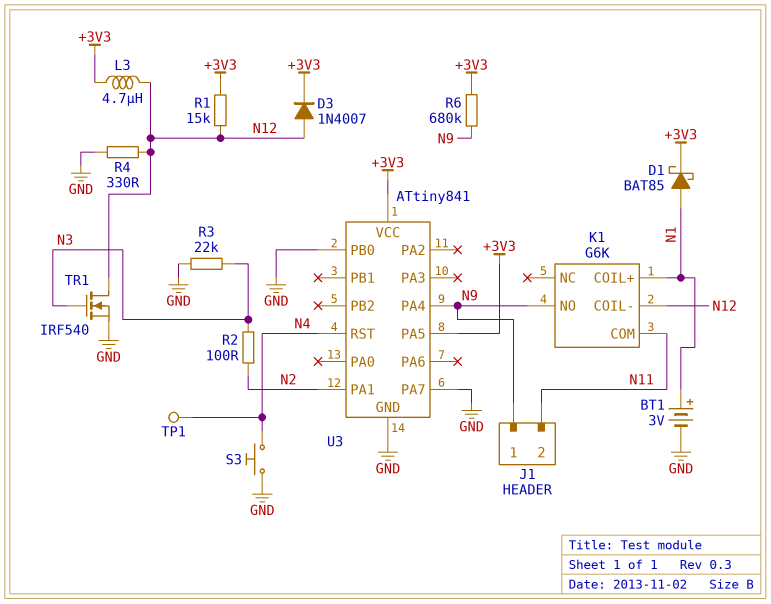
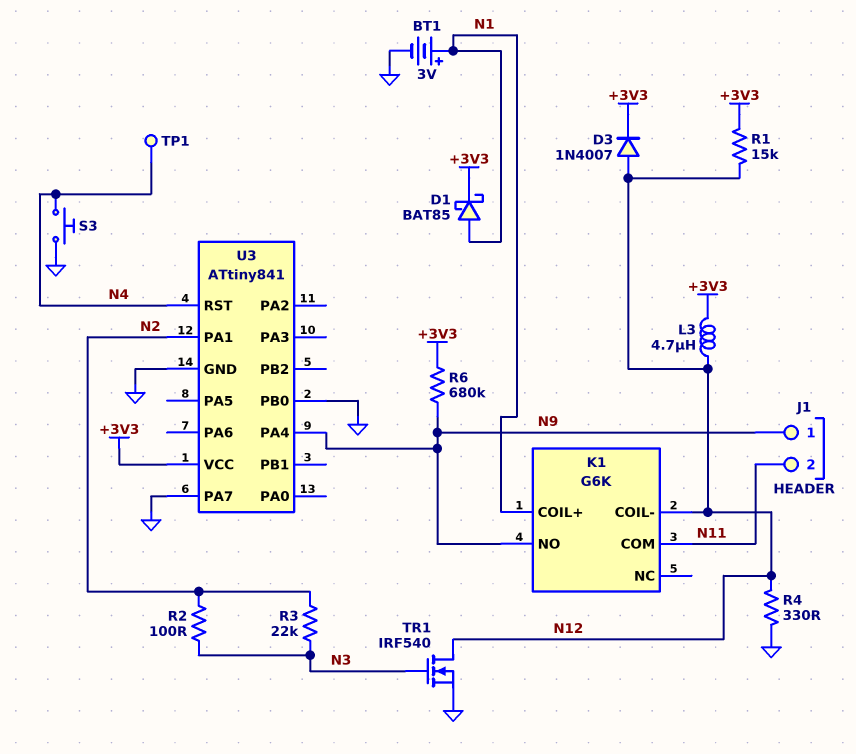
R3: 22k (GND, N3) -> 22k (N2, N3)
U3 pin PA5: +3V3 -> none

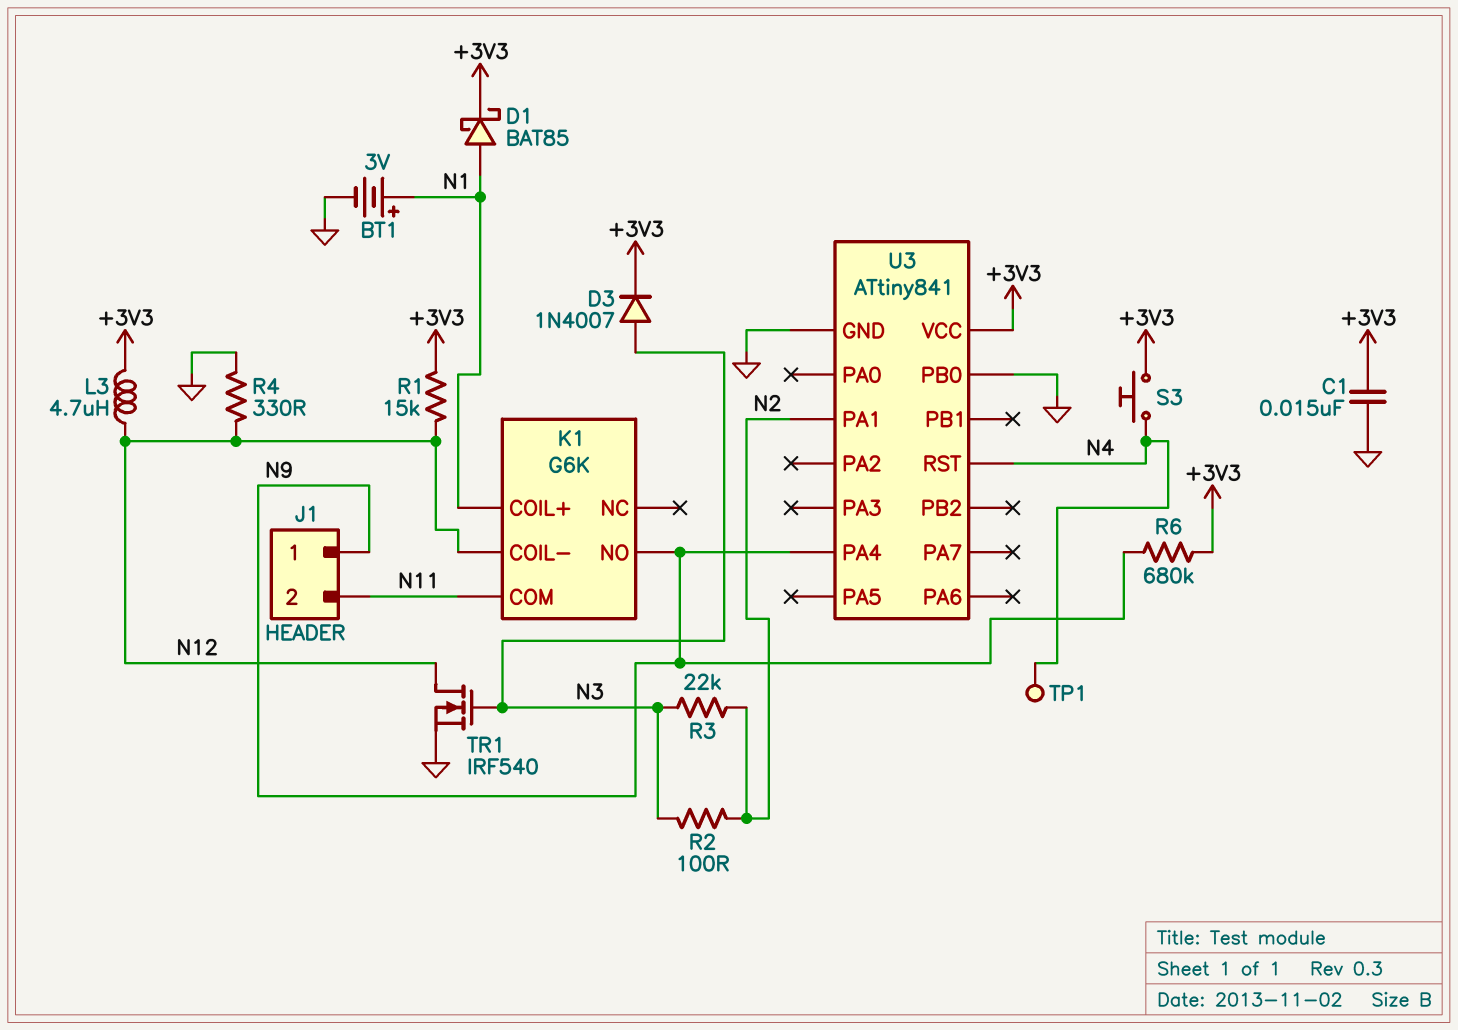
C1: none -> 15nF (+3V3, GND)
D3: diode 1N4007 (A N12, K +3V3) -> diode 1N4007 (A N3, K +3V3)
S3: button (GND, N4) -> button (+3V3, N4)
U3 pin PA7: GND -> none

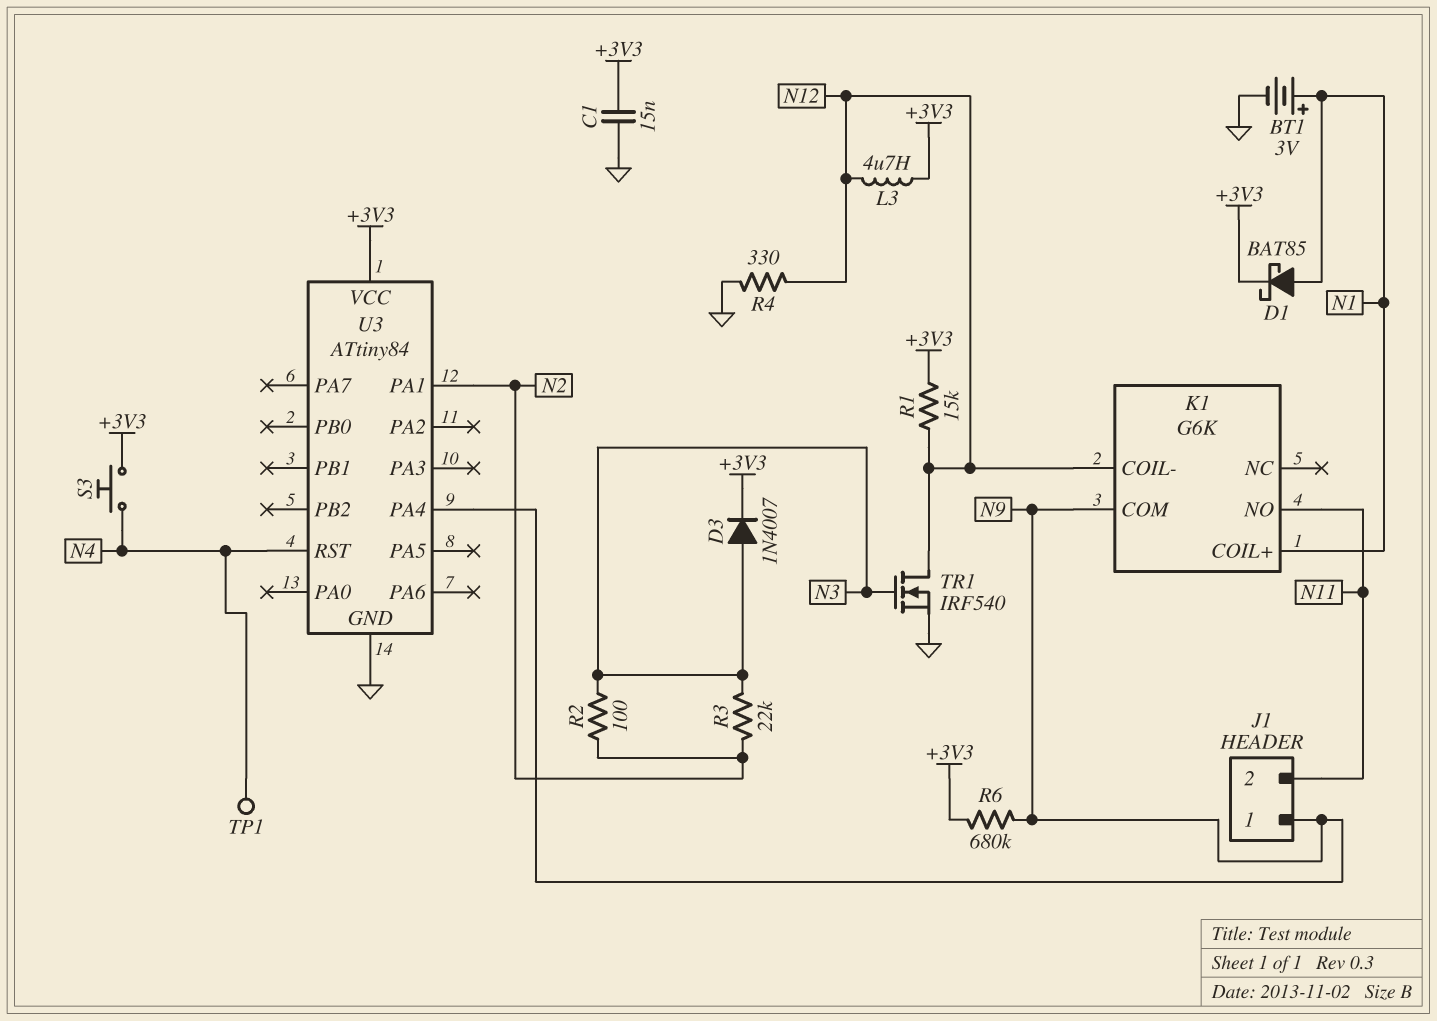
K1 pin COM: N11 -> N9
K1 pin NO: N9 -> N11
U3: ATtiny841 -> ATtiny84
U3 pin PB0: GND -> none

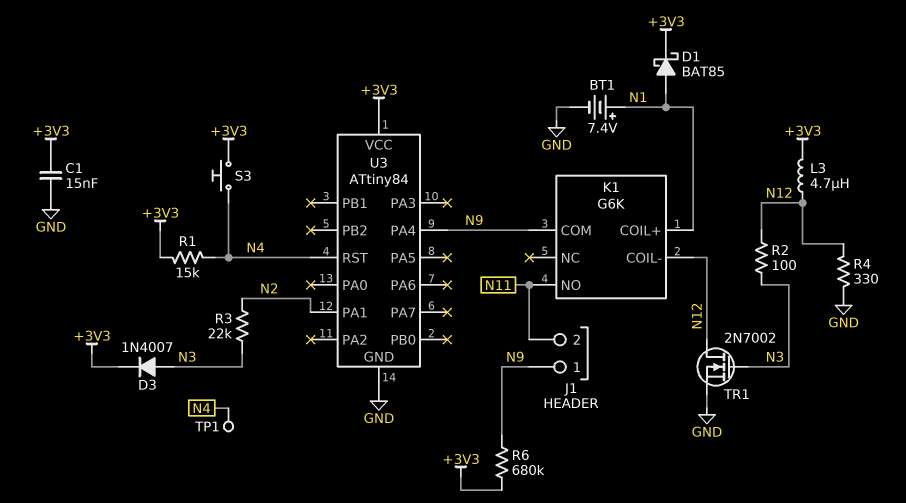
BT1: 3V (plus N1, minus GND) -> 7.4V (plus N1, minus GND)
R1: 15k (+3V3, N12) -> 15k (+3V3, N4)
R2: 100 (N2, N3) -> 100 (N3, N12)
TR1: NMOS IRF540 (G N3, D N12, S GND) -> NMOS 2N7002 (G N3, D N12, S GND)

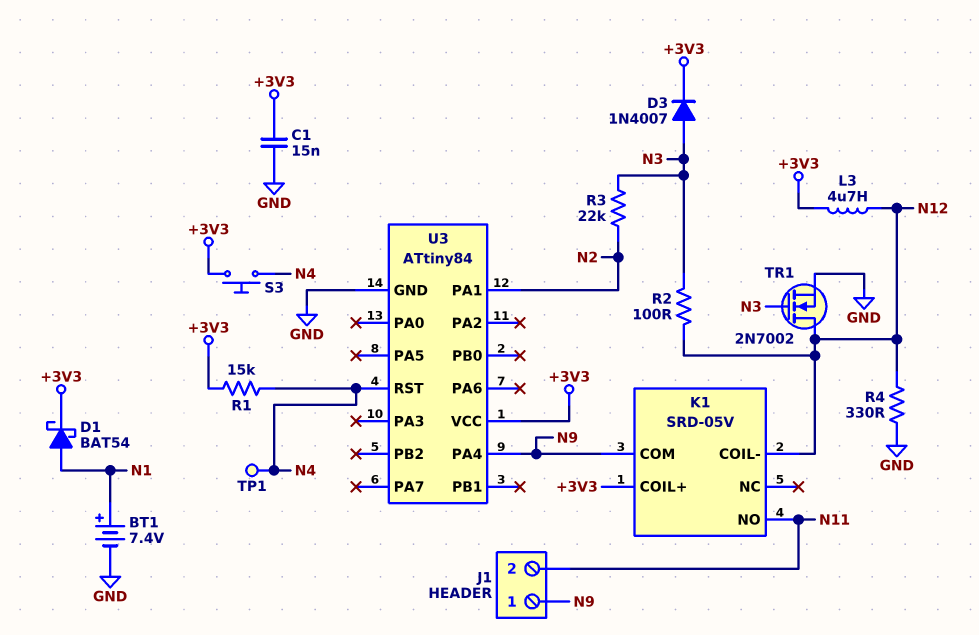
D1: schottky BAT85 (A N1, K +3V3) -> schottky BAT54 (A N1, K +3V3)
K1: G6K -> SRD-05V
K1 pin COIL+: N1 -> +3V3
R6: 680k (+3V3, N9) -> none

